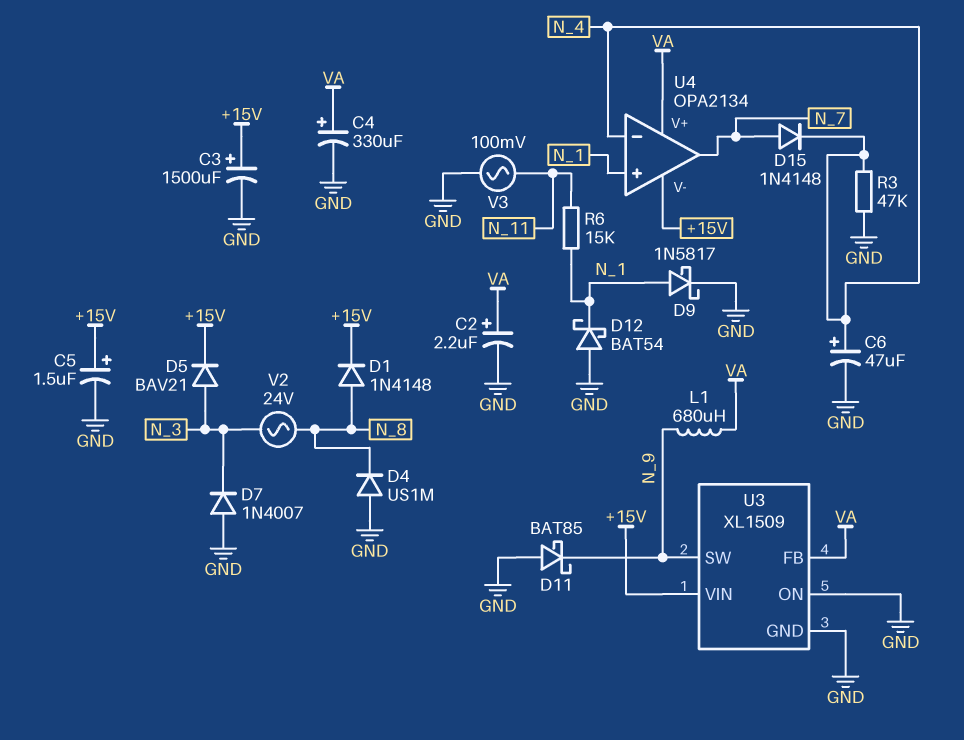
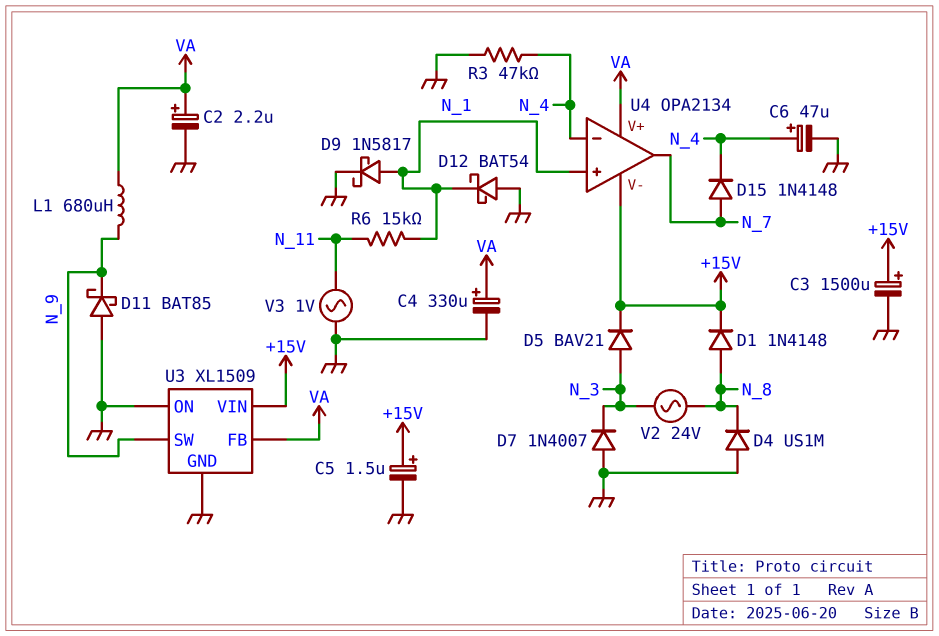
V3: AC 100mV (GND, N_11) -> AC 1V (GND, N_11)

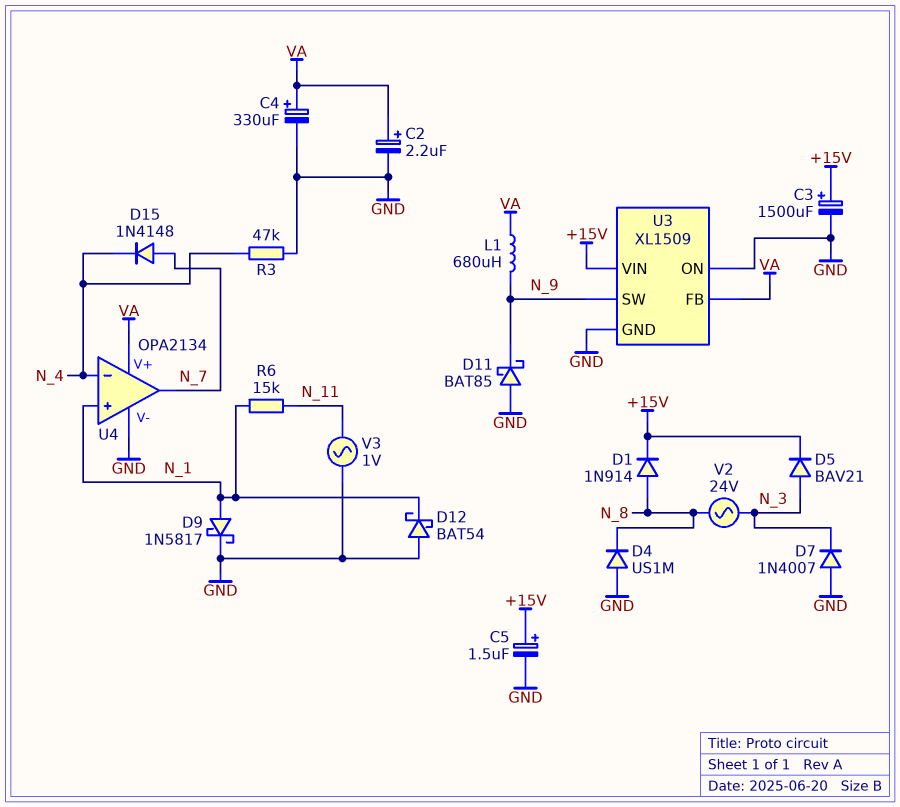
C6: 47uF (plus N_4, minus GND) -> none
D1: diode 1N4148 (A N_8, K +15V) -> diode 1N914 (A N_8, K +15V)
U4 pin V-: +15V -> GND

